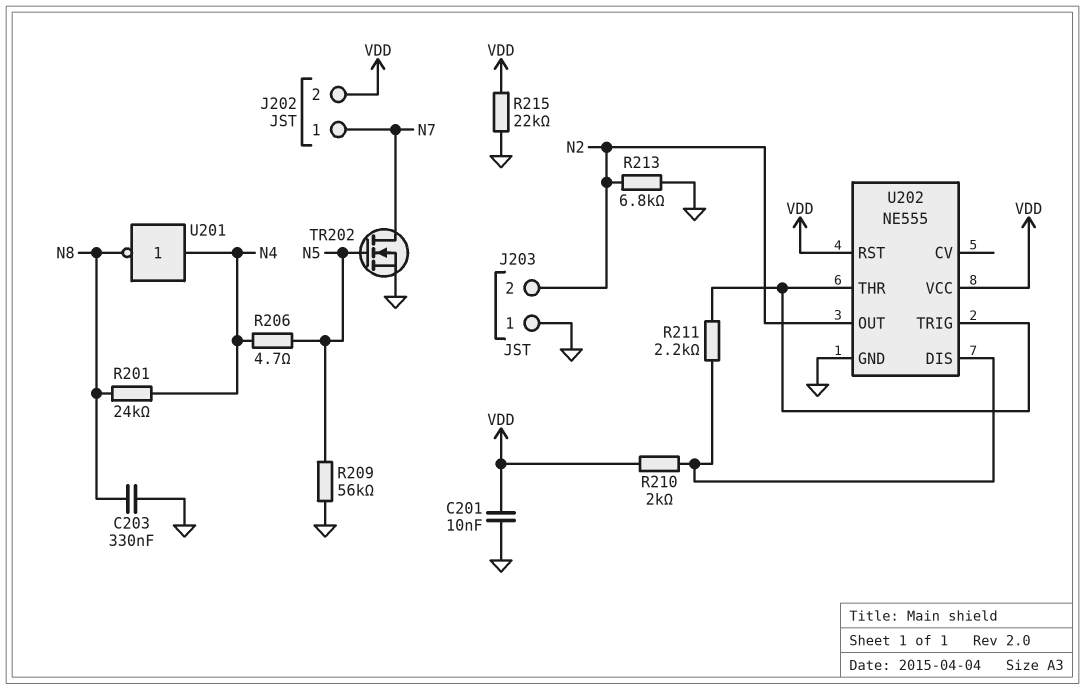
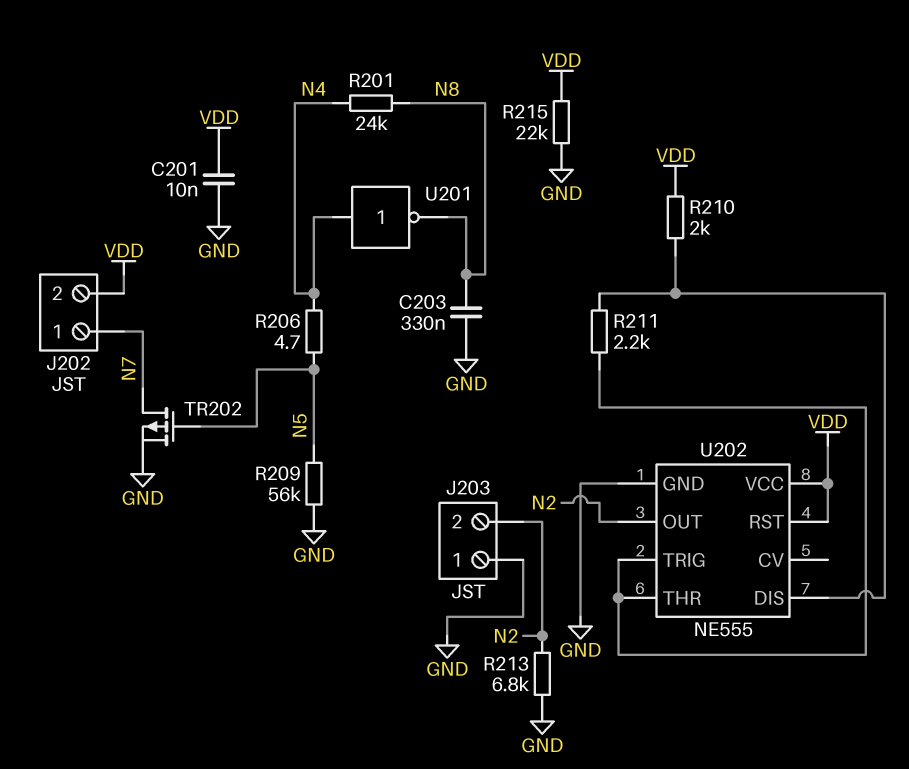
TR202: NMOS (G N5, D N7, S GND) -> PMOS (G N5, D N7, S GND)

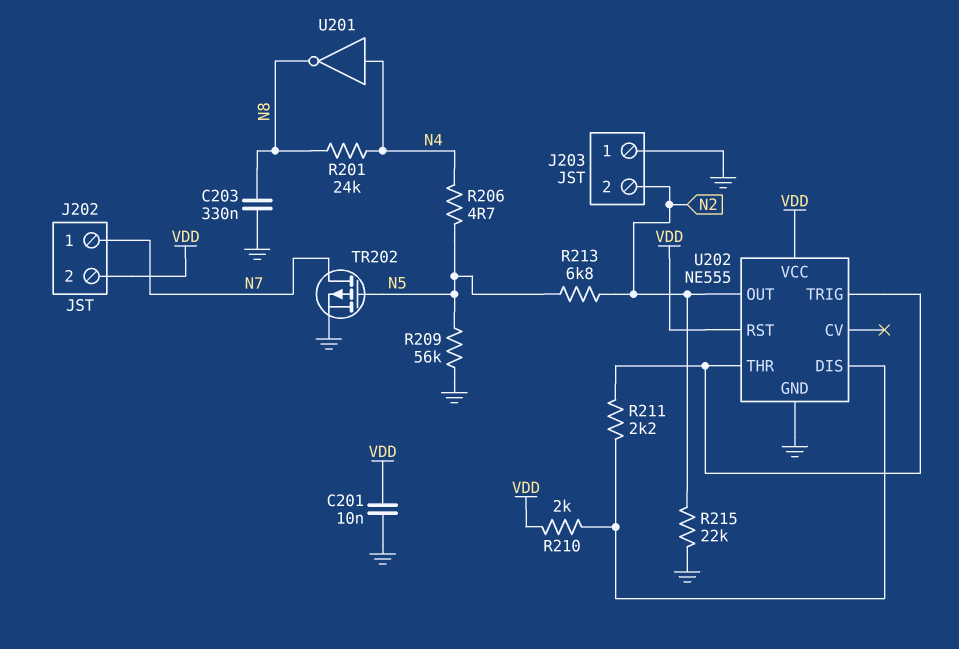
R213: 6.8k (GND, N2) -> 6.8k (N2, N5)
R215: 22k (GND, VDD) -> 22k (GND, N2)

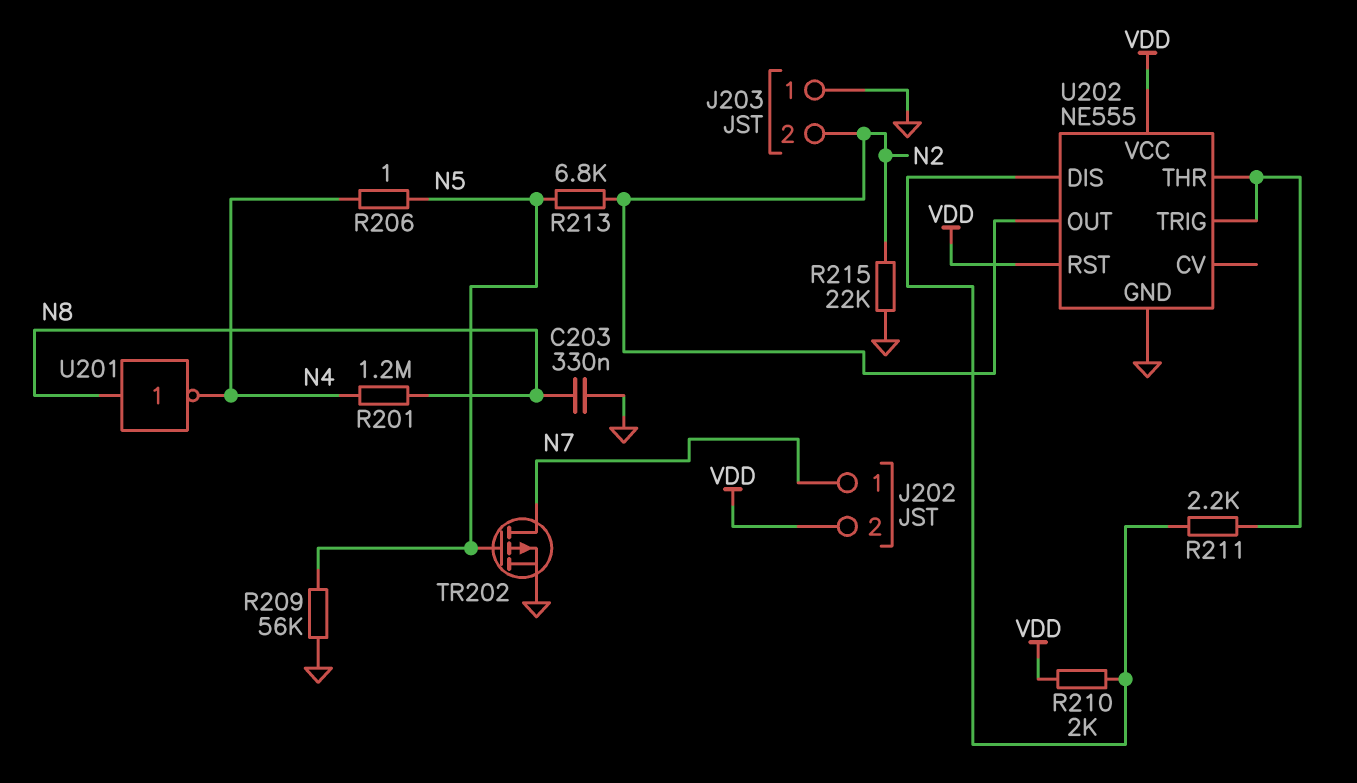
C201: 10nF (GND, VDD) -> none
R201: 24k (N4, N8) -> 1.2M (N4, N8)
R206: 4.7 (N4, N5) -> 1 (N4, N5)
U201: NOT (in N4, out N8) -> NOT (in N8, out N4)

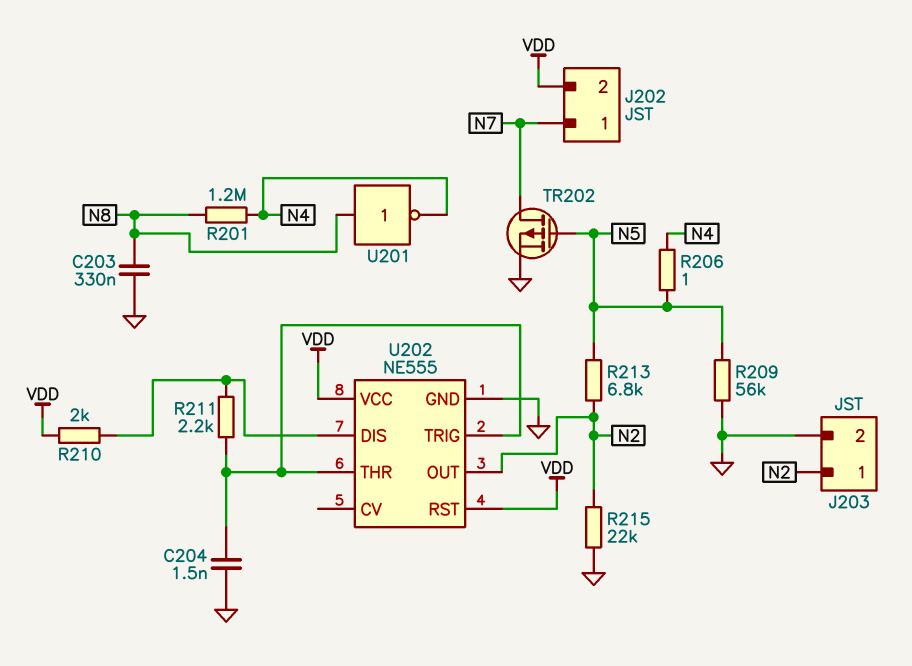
C204: none -> 1.5nF (GND, U202/THR)
J203 pin 1: GND -> N2
J203 pin 2: N2 -> GND

